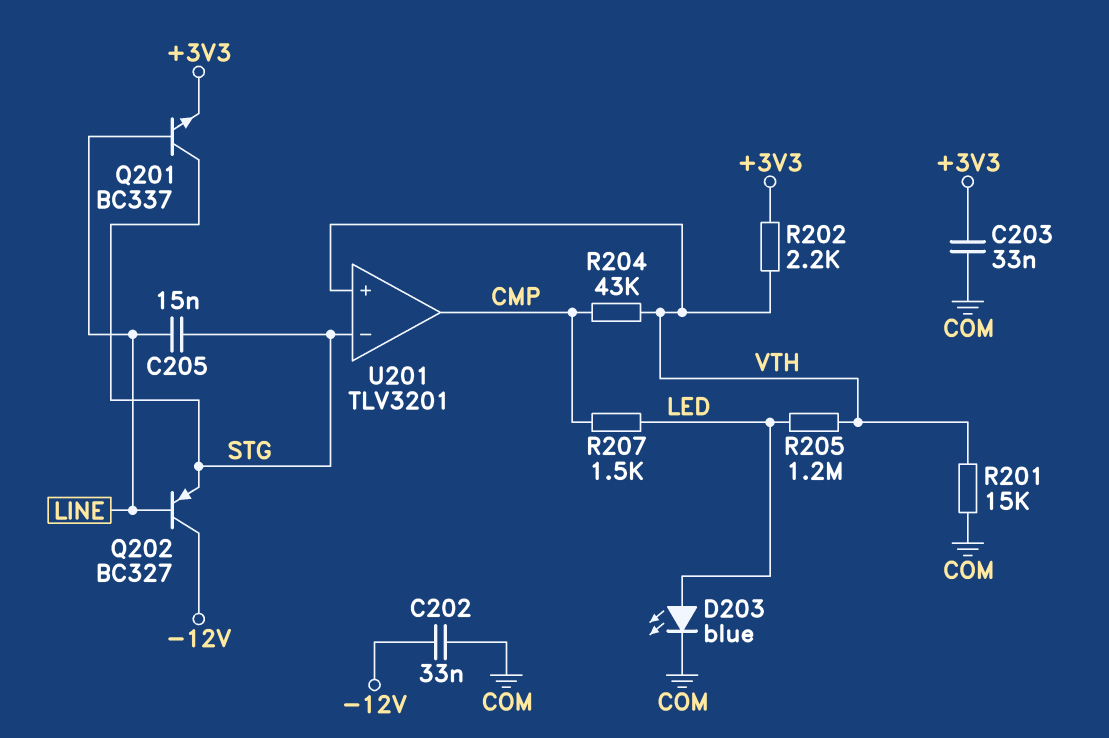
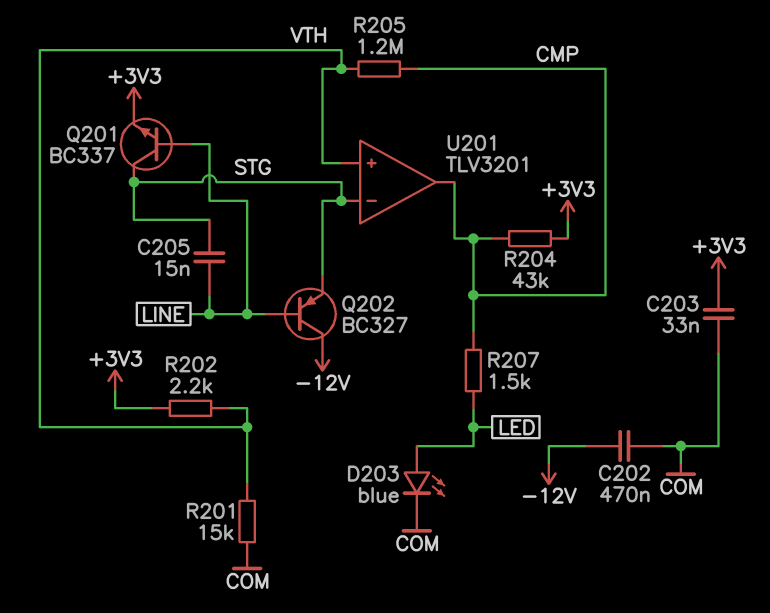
C202: 33nF (-12V, COM) -> 470nF (-12V, COM)
R204: 43k (CMP, VTH) -> 43k (+3V3, CMP)
R205: 1.2M (LED, VTH) -> 1.2M (CMP, VTH)

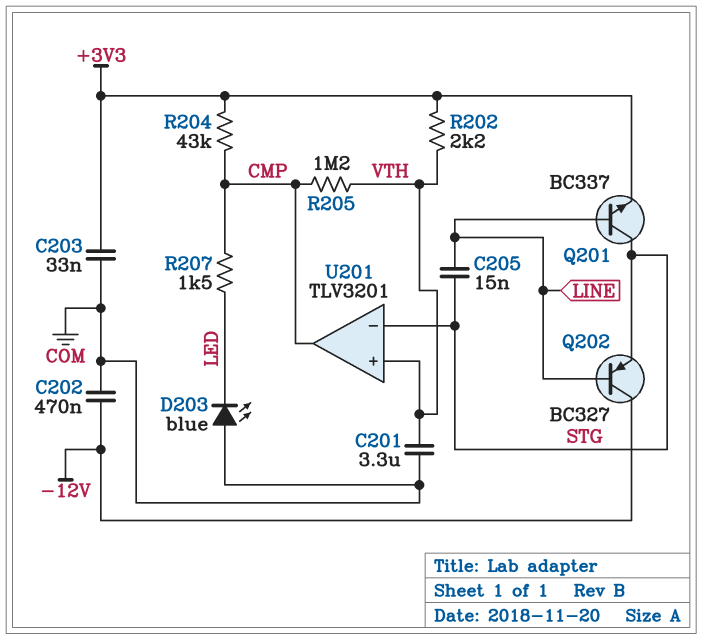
C201: none -> 3.3uF (COM, VTH)
D203: LED blue (A LED, K COM) -> LED blue (A COM, K LED)
R201: 15k (COM, VTH) -> none

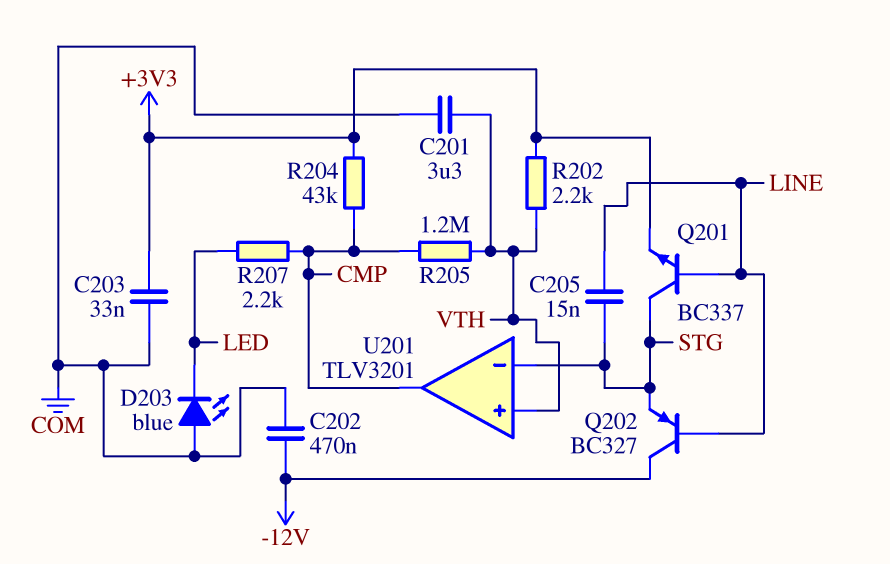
R207: 1.5k (CMP, LED) -> 2.2k (CMP, LED)

